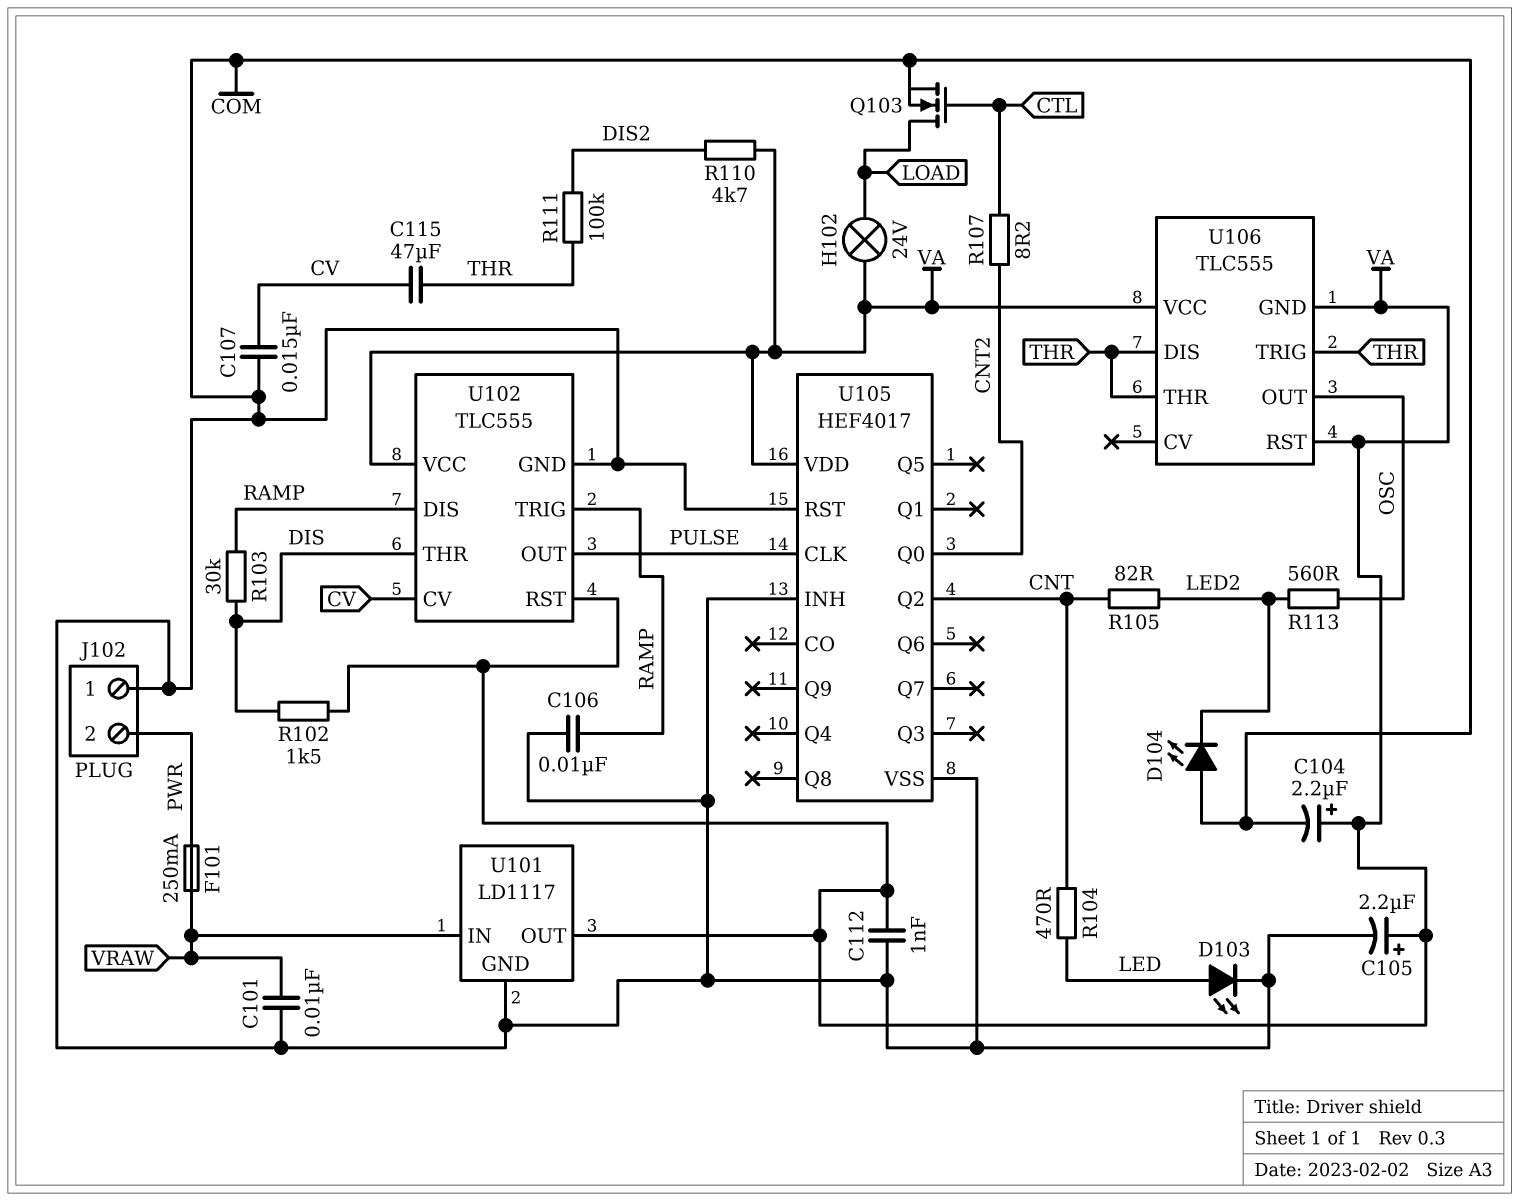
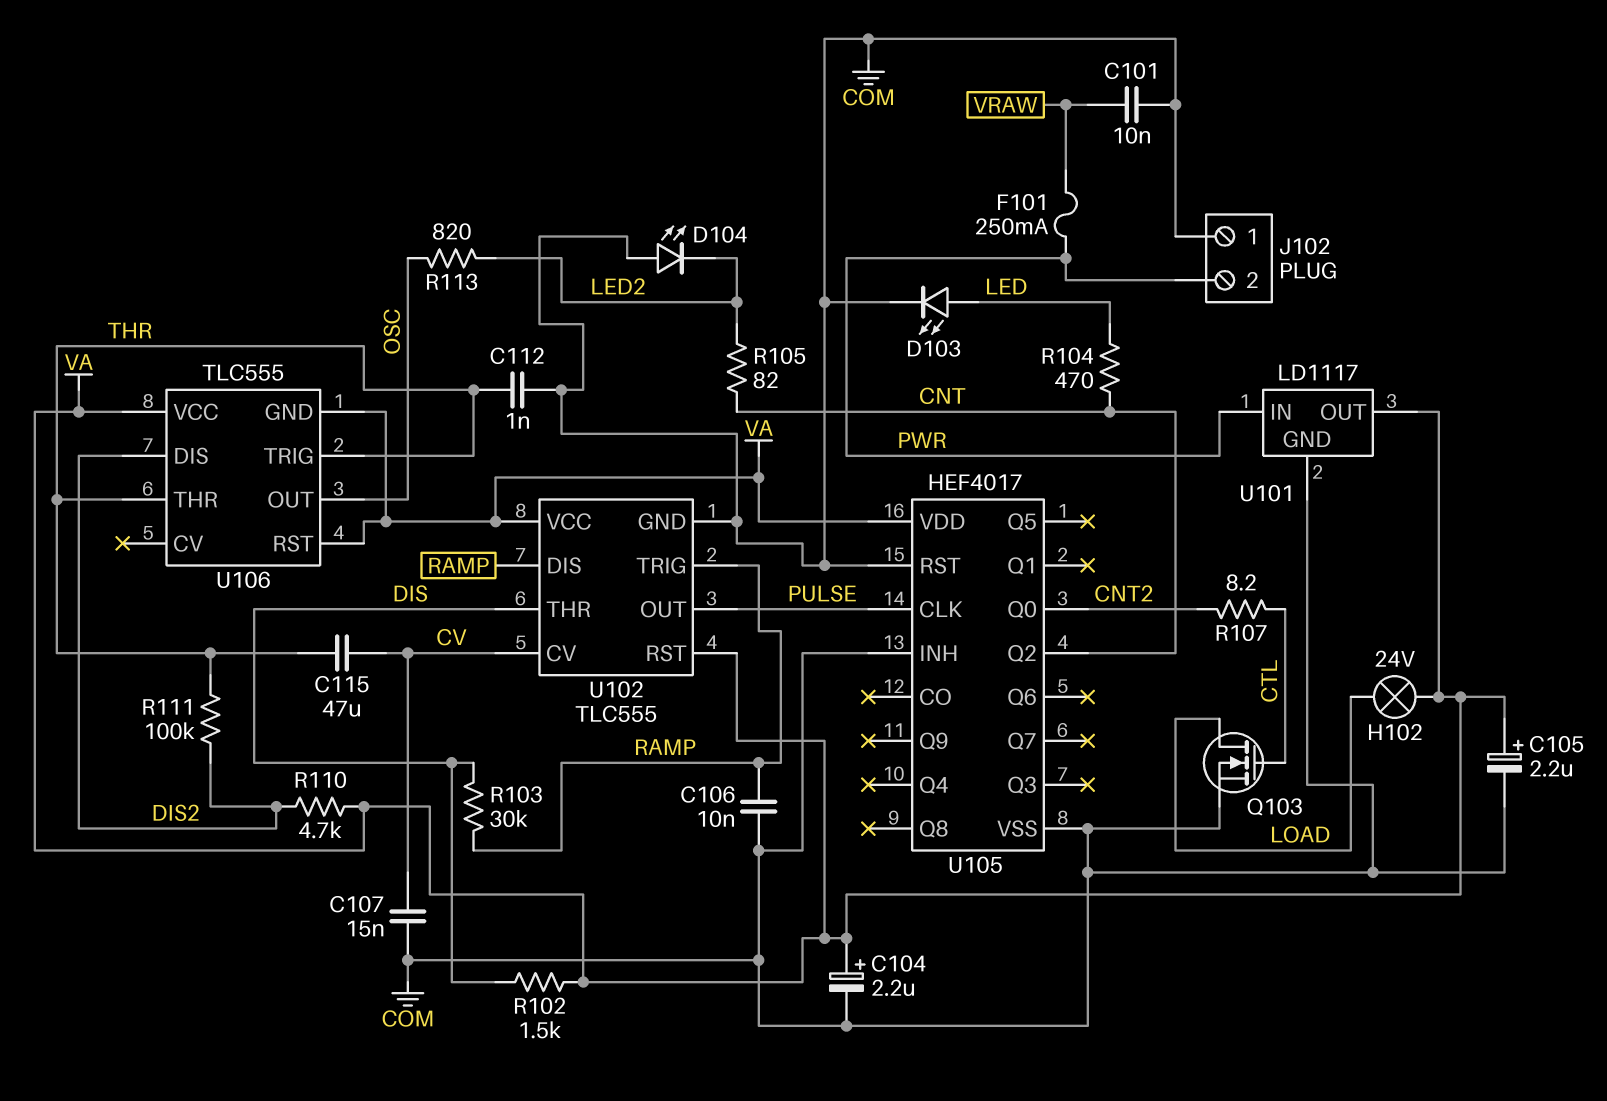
C112: 1nF (COM, VA) -> 1nF (COM, THR)
R113: 560 (LED2, OSC) -> 820 (LED2, OSC)
U101 pin IN: VRAW -> PWR
U106 pin DIS: THR -> DIS2

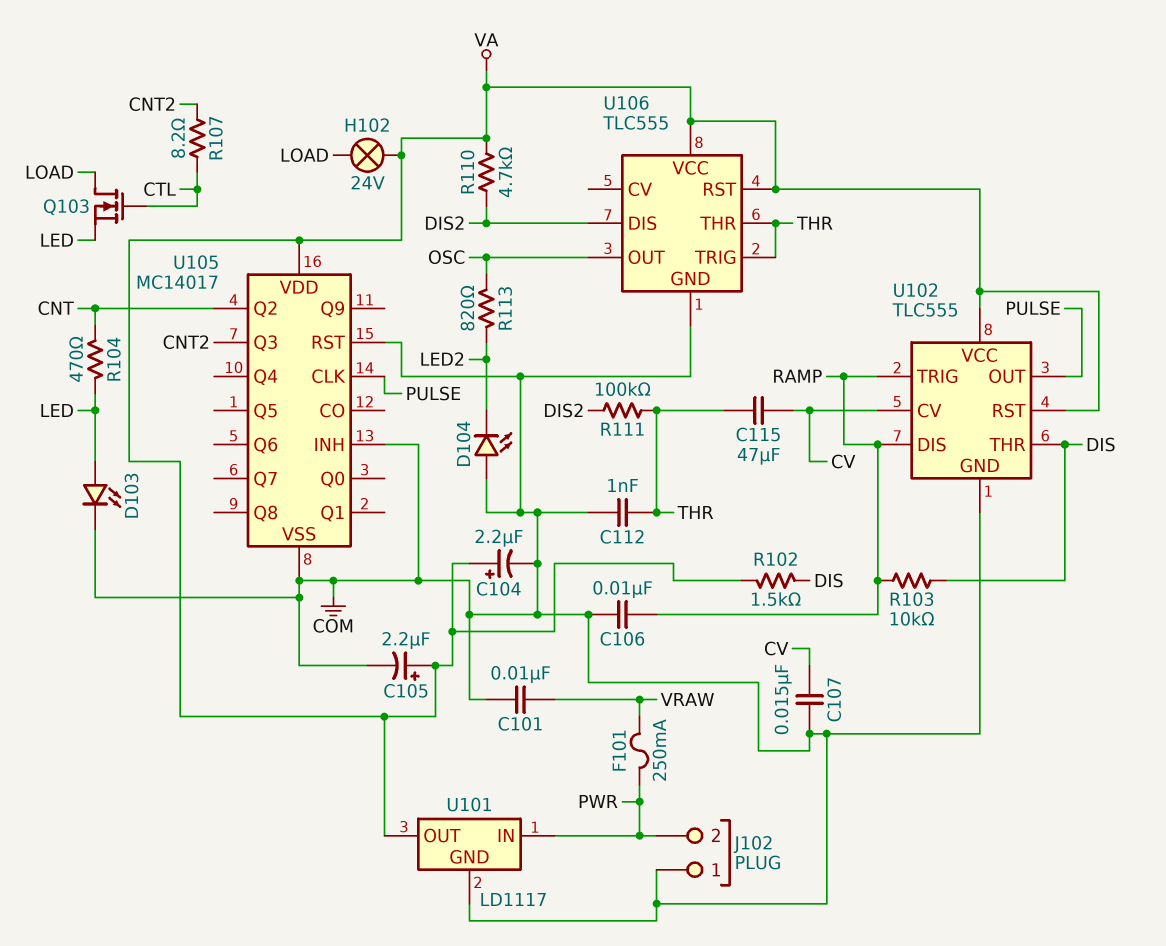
Q103: NMOS (G CTL, D LOAD, S COM) -> NMOS (G CTL, D LOAD, S LED)
R103: 30k (DIS, RAMP) -> 10k (DIS, RAMP)
R105: 82 (CNT, LED2) -> none
U105: HEF4017 -> MC14017
U105 pin Q0: CNT2 -> none
U105 pin Q3: none -> CNT2
U106 pin GND: VA -> COM

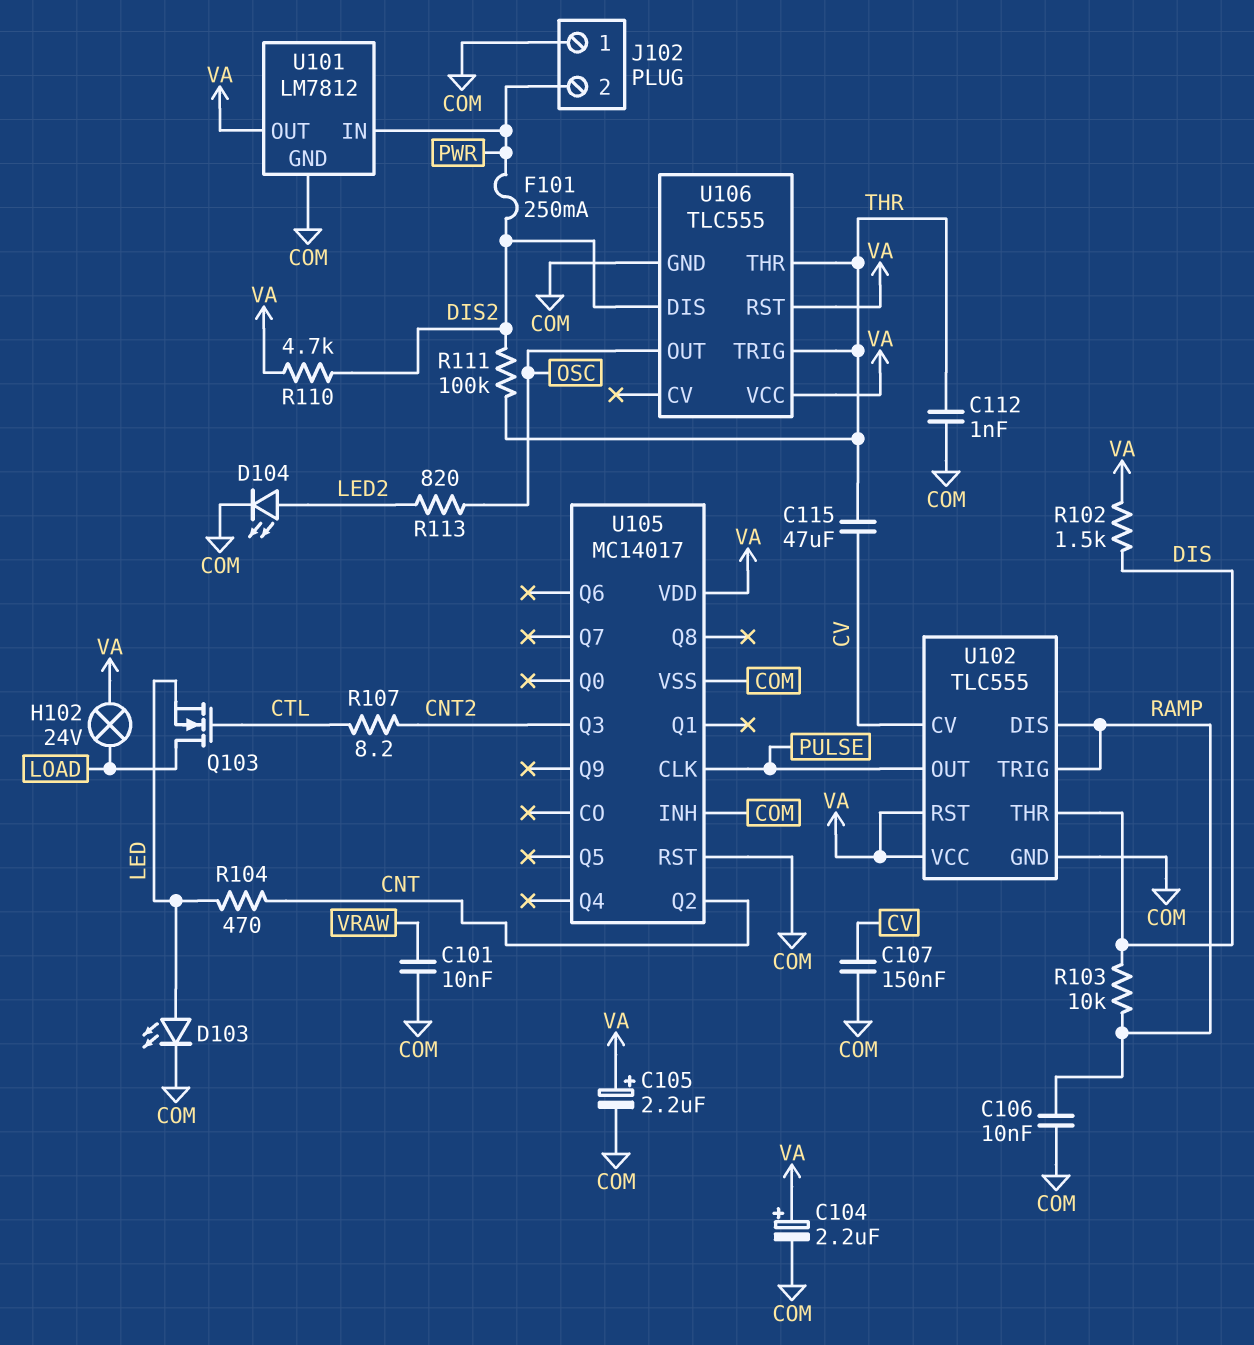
C107: 15nF (COM, CV) -> 150nF (COM, CV)
D104: LED (A COM, K LED2) -> LED (A LED2, K COM)
F101: 250mA (PWR, VRAW) -> 250mA (DIS2, PWR)
U101: LD1117 -> LM7812

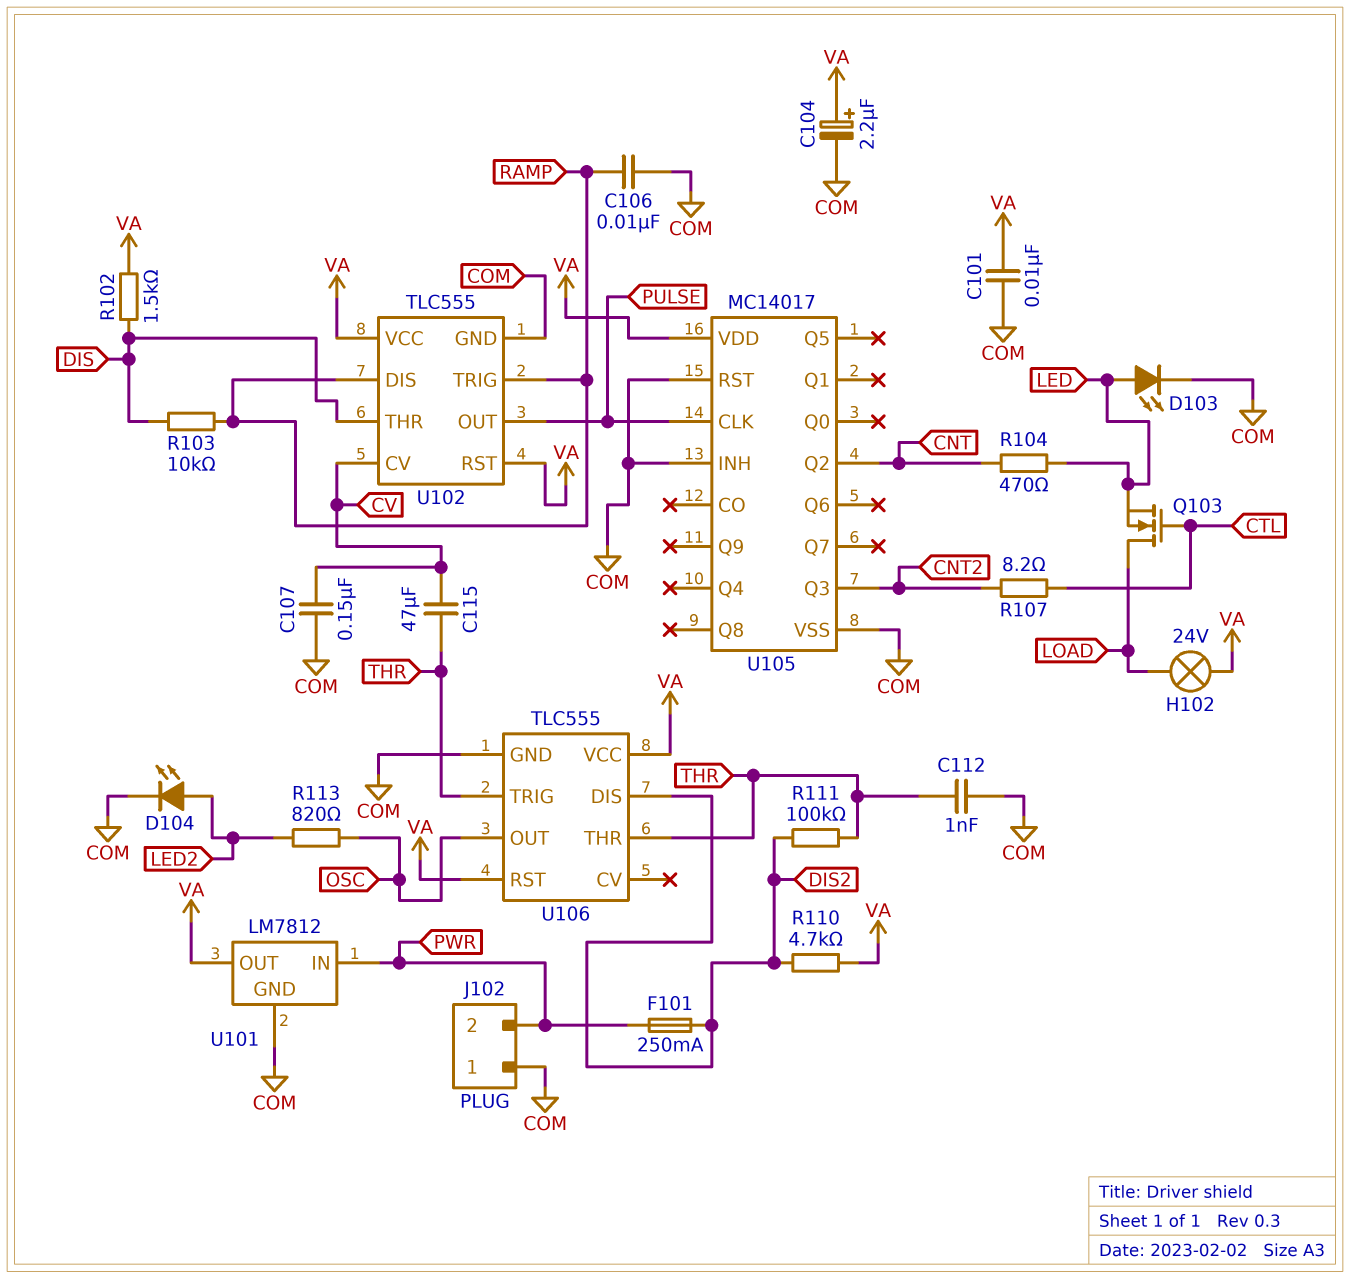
C101: 10nF (COM, VRAW) -> 10nF (COM, VA)
C105: 2.2uF (plus VA, minus COM) -> none

